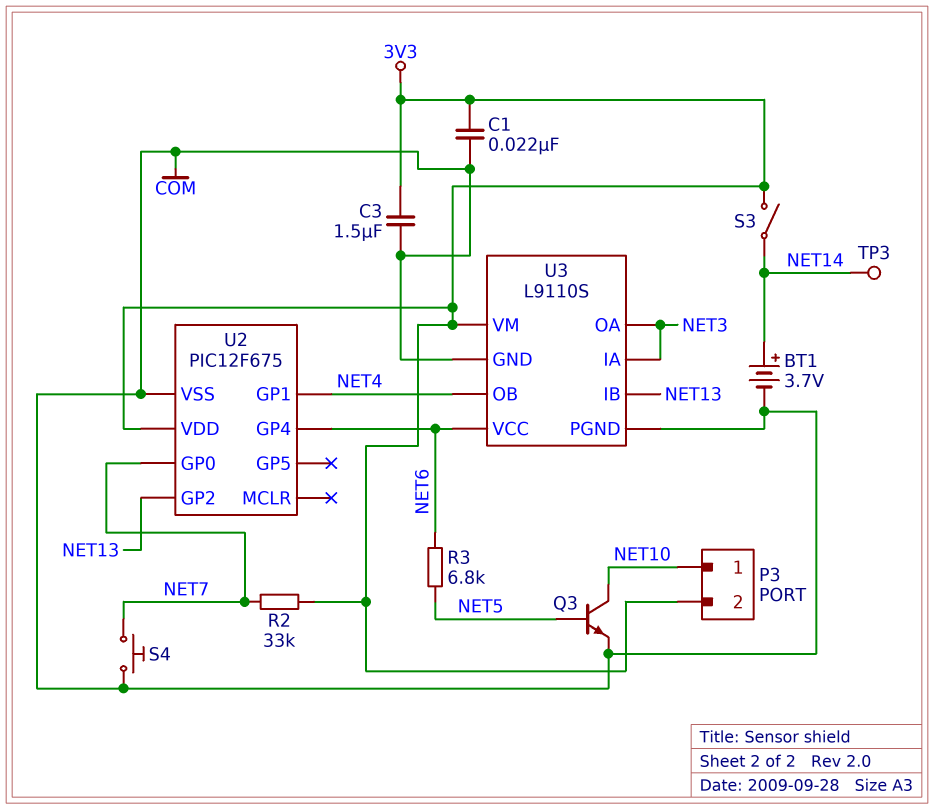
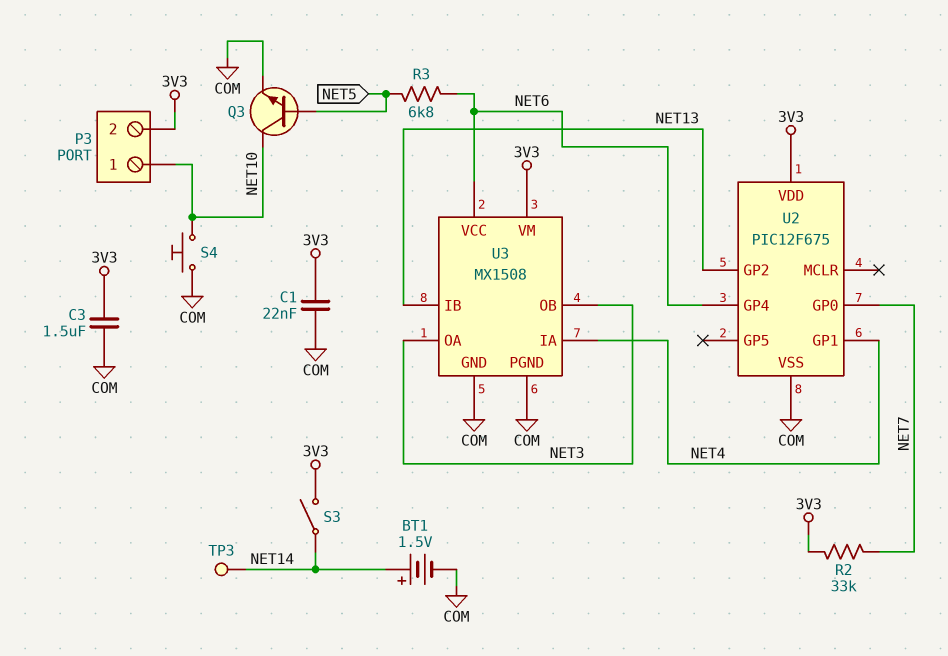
BT1: 3.7V (plus NET14, minus COM) -> 1.5V (plus NET14, minus COM)
S4: button (COM, NET7) -> button (COM, NET10)
U3: L9110S -> MX1508
U3 pin IA: NET3 -> NET4
U3 pin OB: NET4 -> NET3

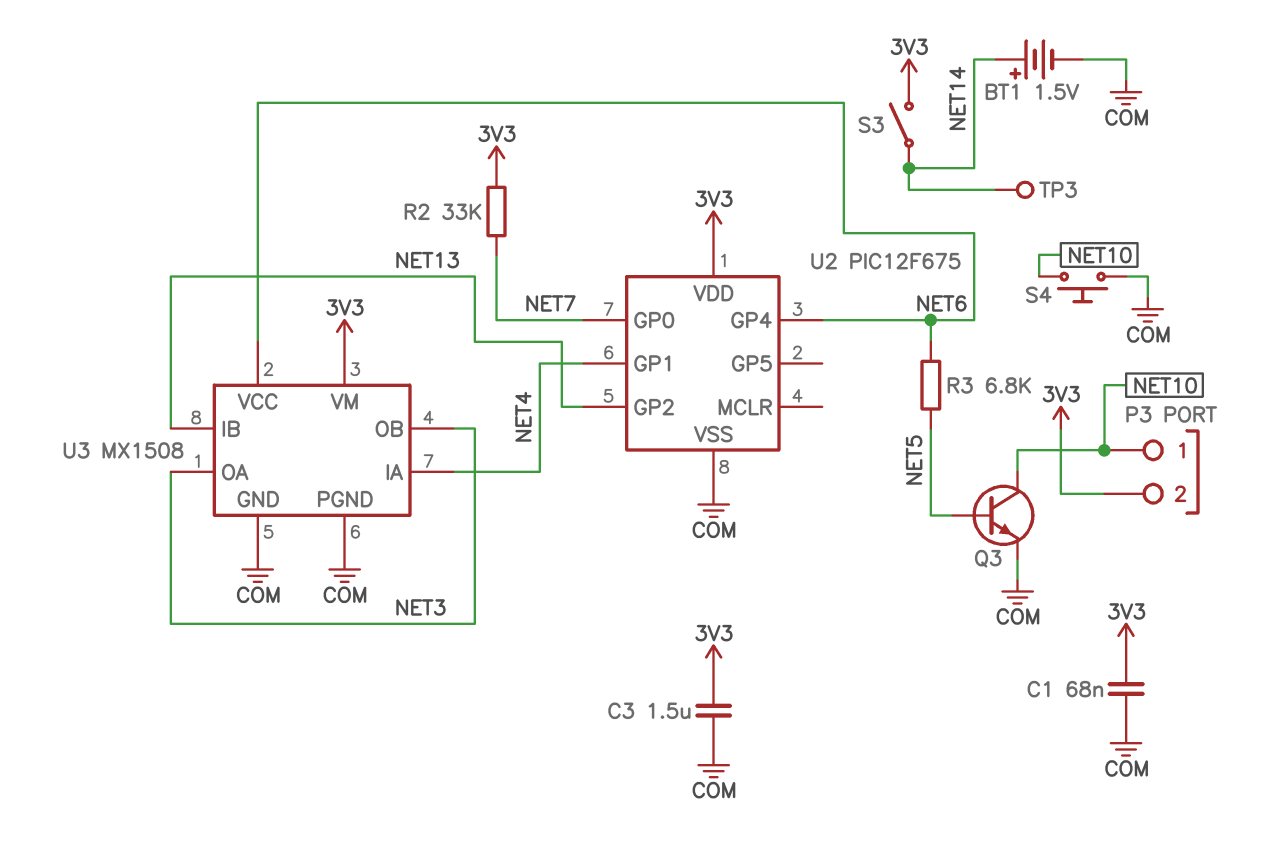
C1: 22nF (3V3, COM) -> 68nF (3V3, COM)

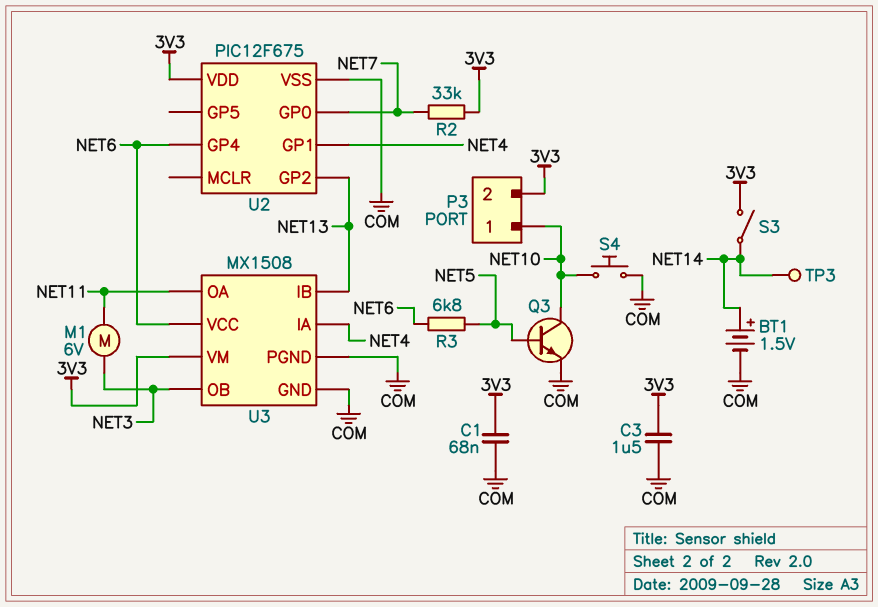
M1: none -> motor 6V (NET3, NET11)
U3 pin OA: NET3 -> NET11

